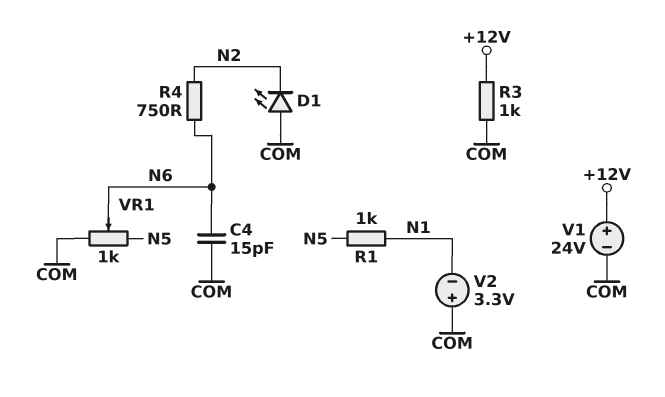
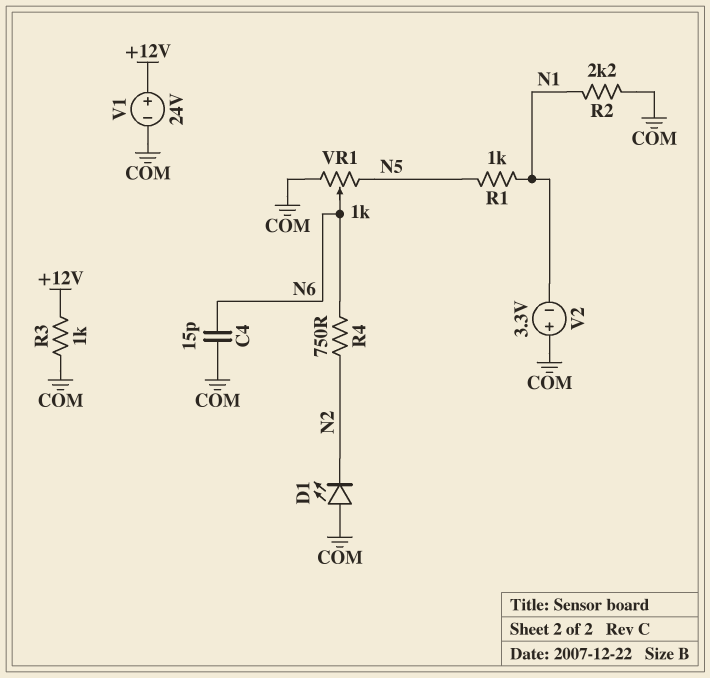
R2: none -> 2.2k (COM, N1)

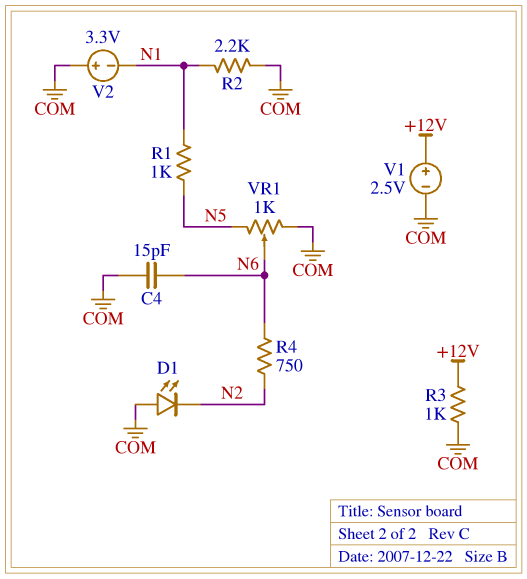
V1: 24V (plus +12V, minus COM) -> 2.5V (plus +12V, minus COM)

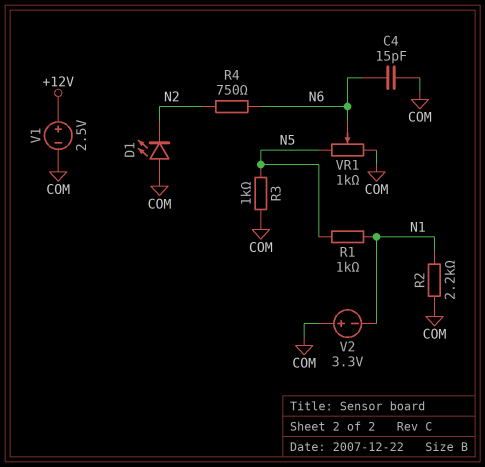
R3: 1k (+12V, COM) -> 1k (COM, N5)

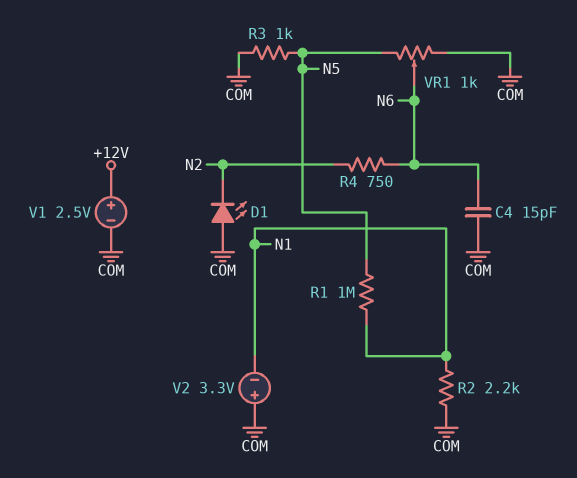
R1: 1k (N1, N5) -> 1M (N1, N5)

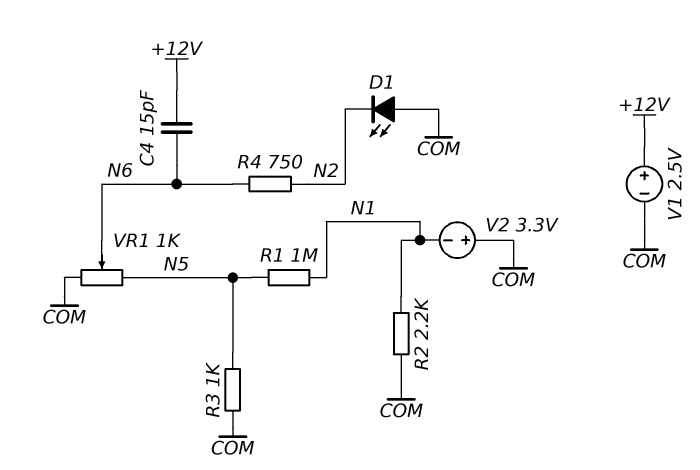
C4: 15pF (COM, N6) -> 15pF (+12V, N6)

